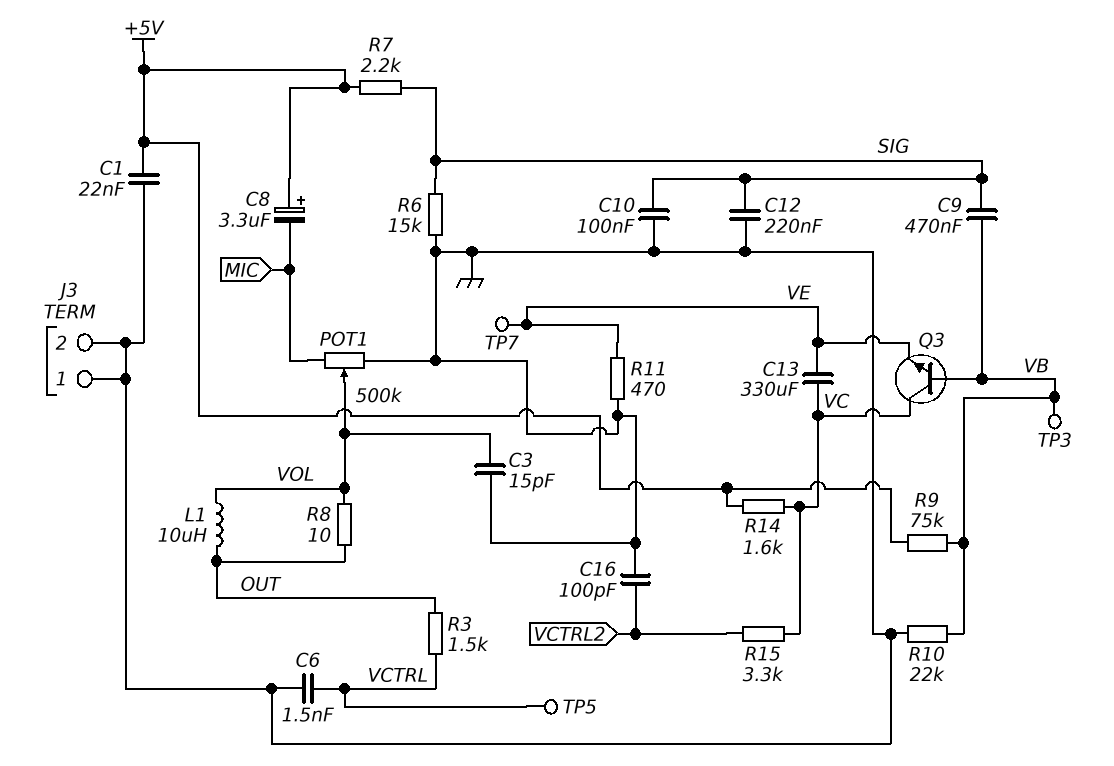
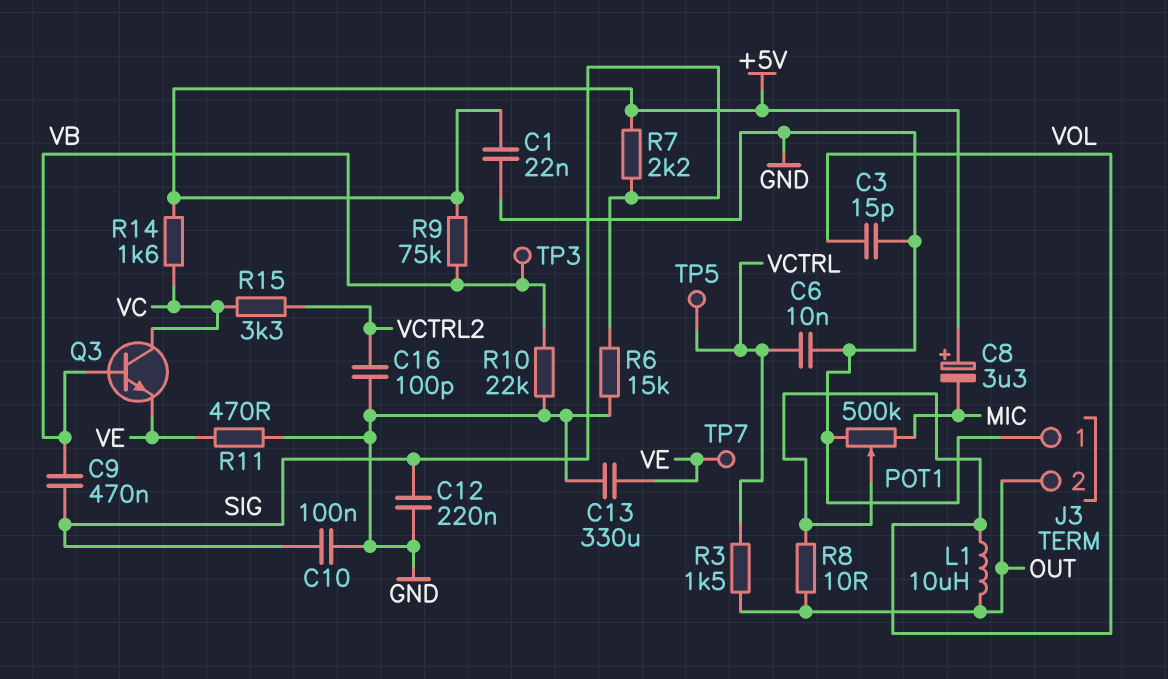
C6: 1.5nF (GND, VCTRL) -> 10nF (GND, VCTRL)
C13: 330uF (VC, VE) -> 330uF (GND, VE)
J3 pin 2: GND -> OUT

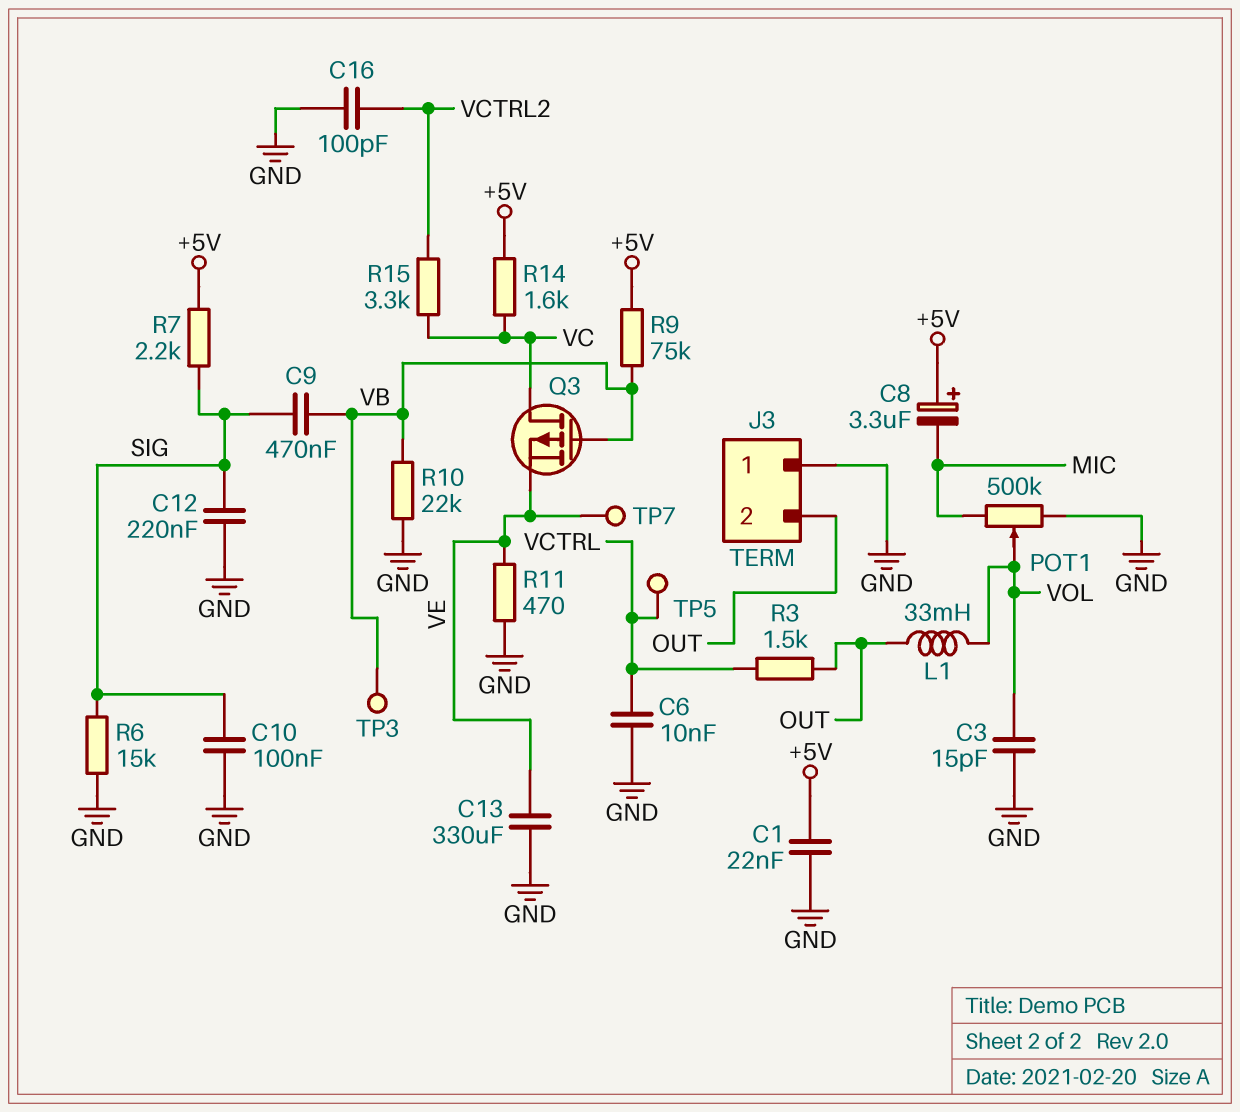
L1: 10uH (OUT, VOL) -> 33mH (OUT, VOL)
Q3: NPN (B VB, C VC, E VE) -> PMOS (G VB, D VC, S VE)
R8: 10 (OUT, VOL) -> none

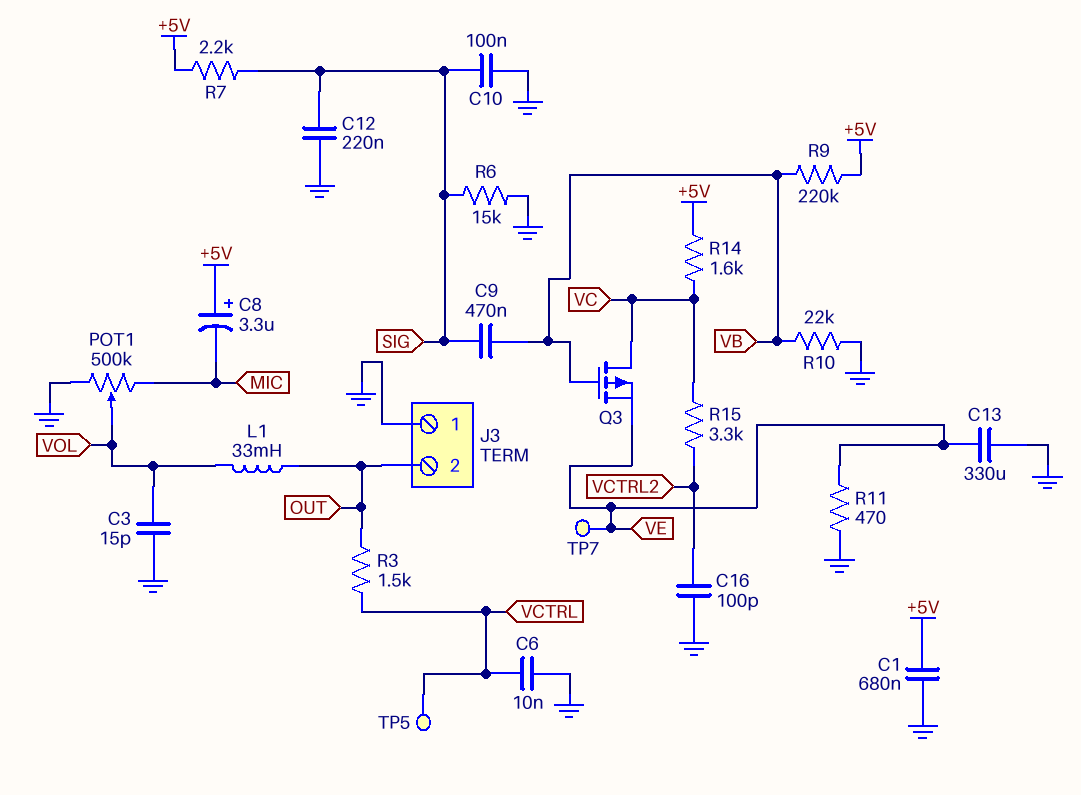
C1: 22nF (+5V, GND) -> 680nF (+5V, GND)
R9: 75k (+5V, VB) -> 220k (+5V, VB)
TP3: test point (VB) -> none

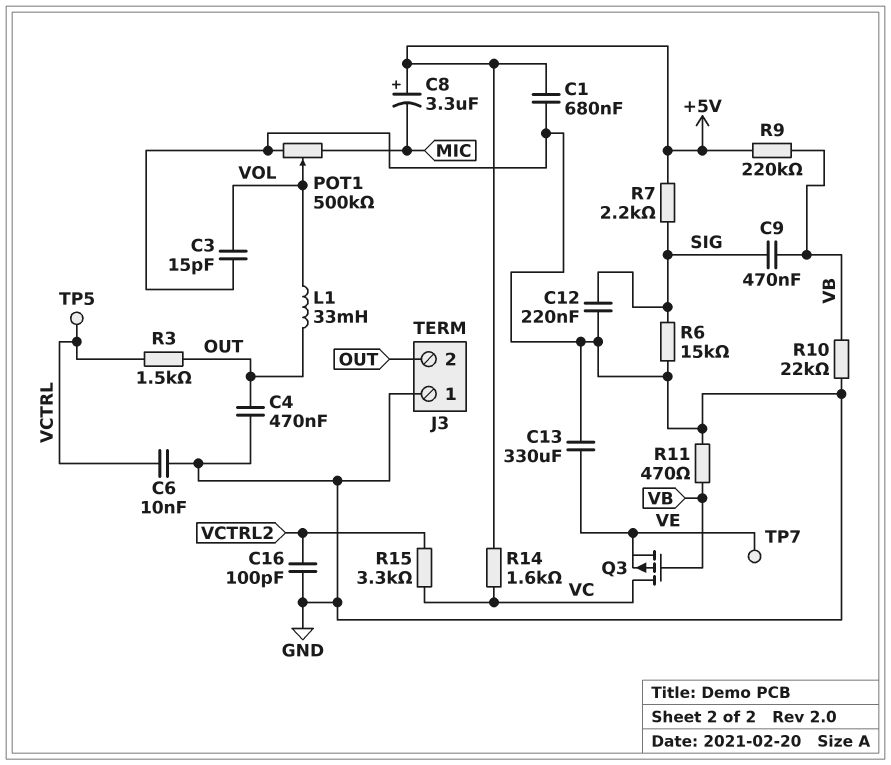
C4: none -> 470nF (GND, OUT)
C10: 100nF (GND, SIG) -> none
R11: 470 (GND, VE) -> 470 (GND, VB)

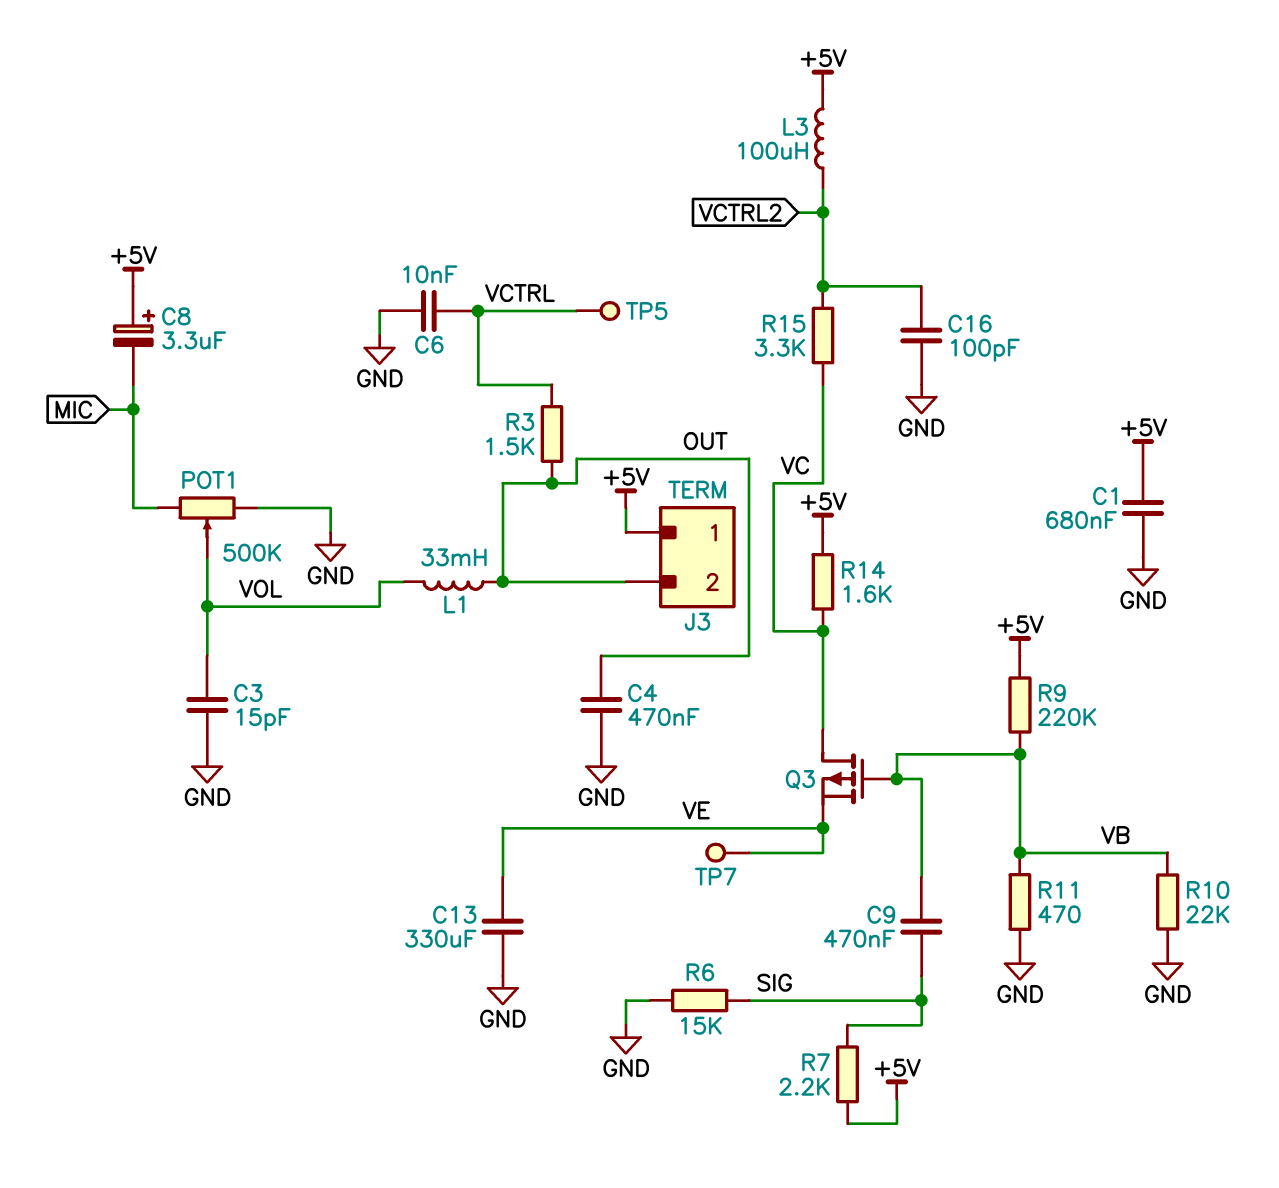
C12: 220nF (GND, SIG) -> none
J3 pin 1: GND -> +5V
L3: none -> 100uH (+5V, VCTRL2)

